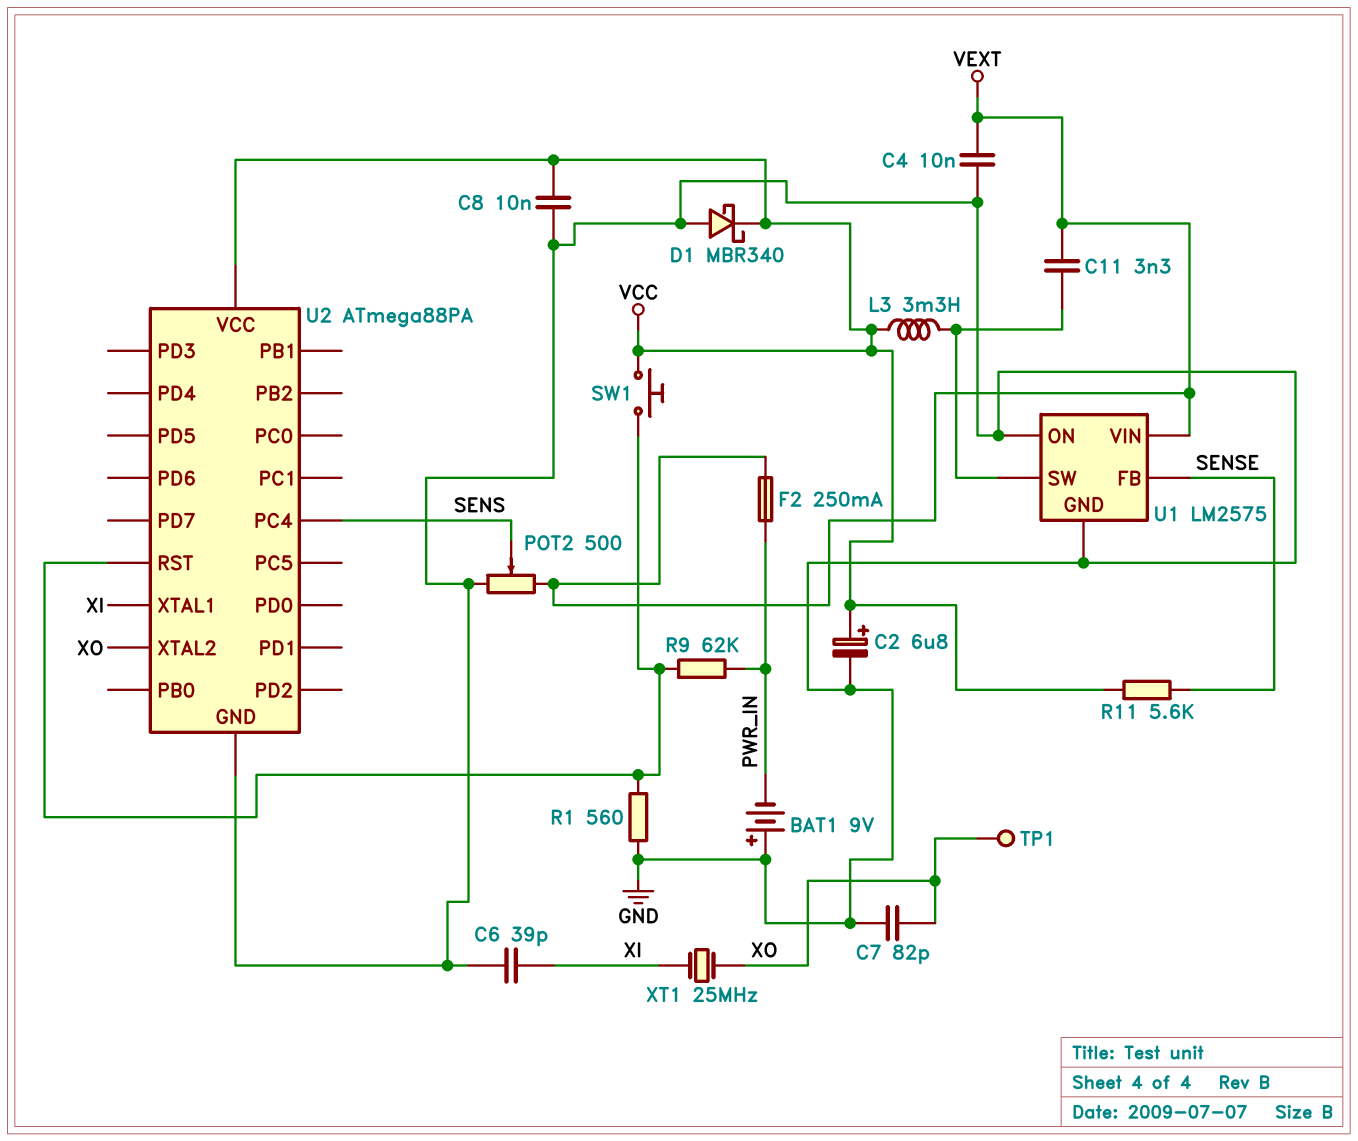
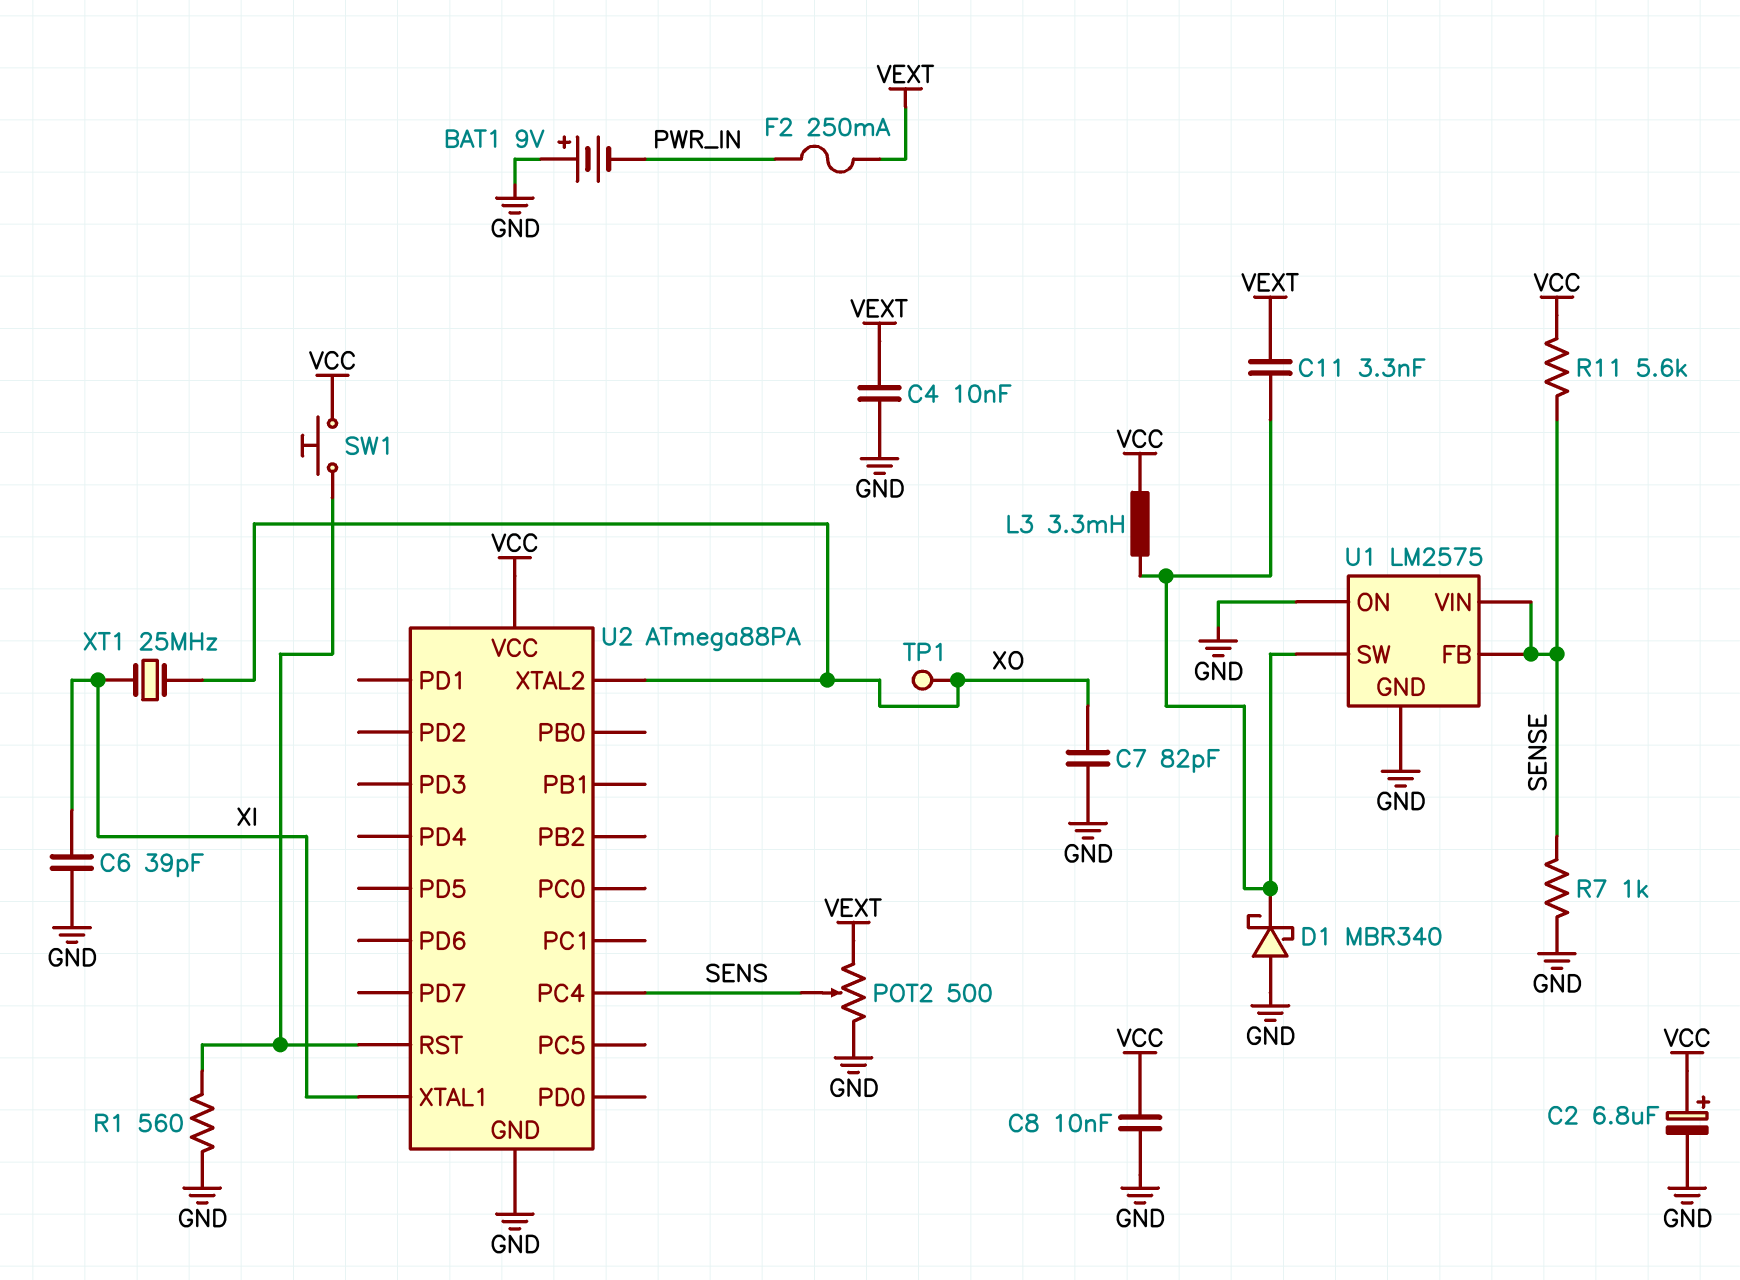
D1: schottky MBR340 (A GND, K VCC) -> schottky MBR340 (A GND, K U1/SW)
R7: none -> 1k (GND, SENSE)
R9: 62k (PWR_IN, U2/RST) -> none
U1 pin VIN: VEXT -> SENSE

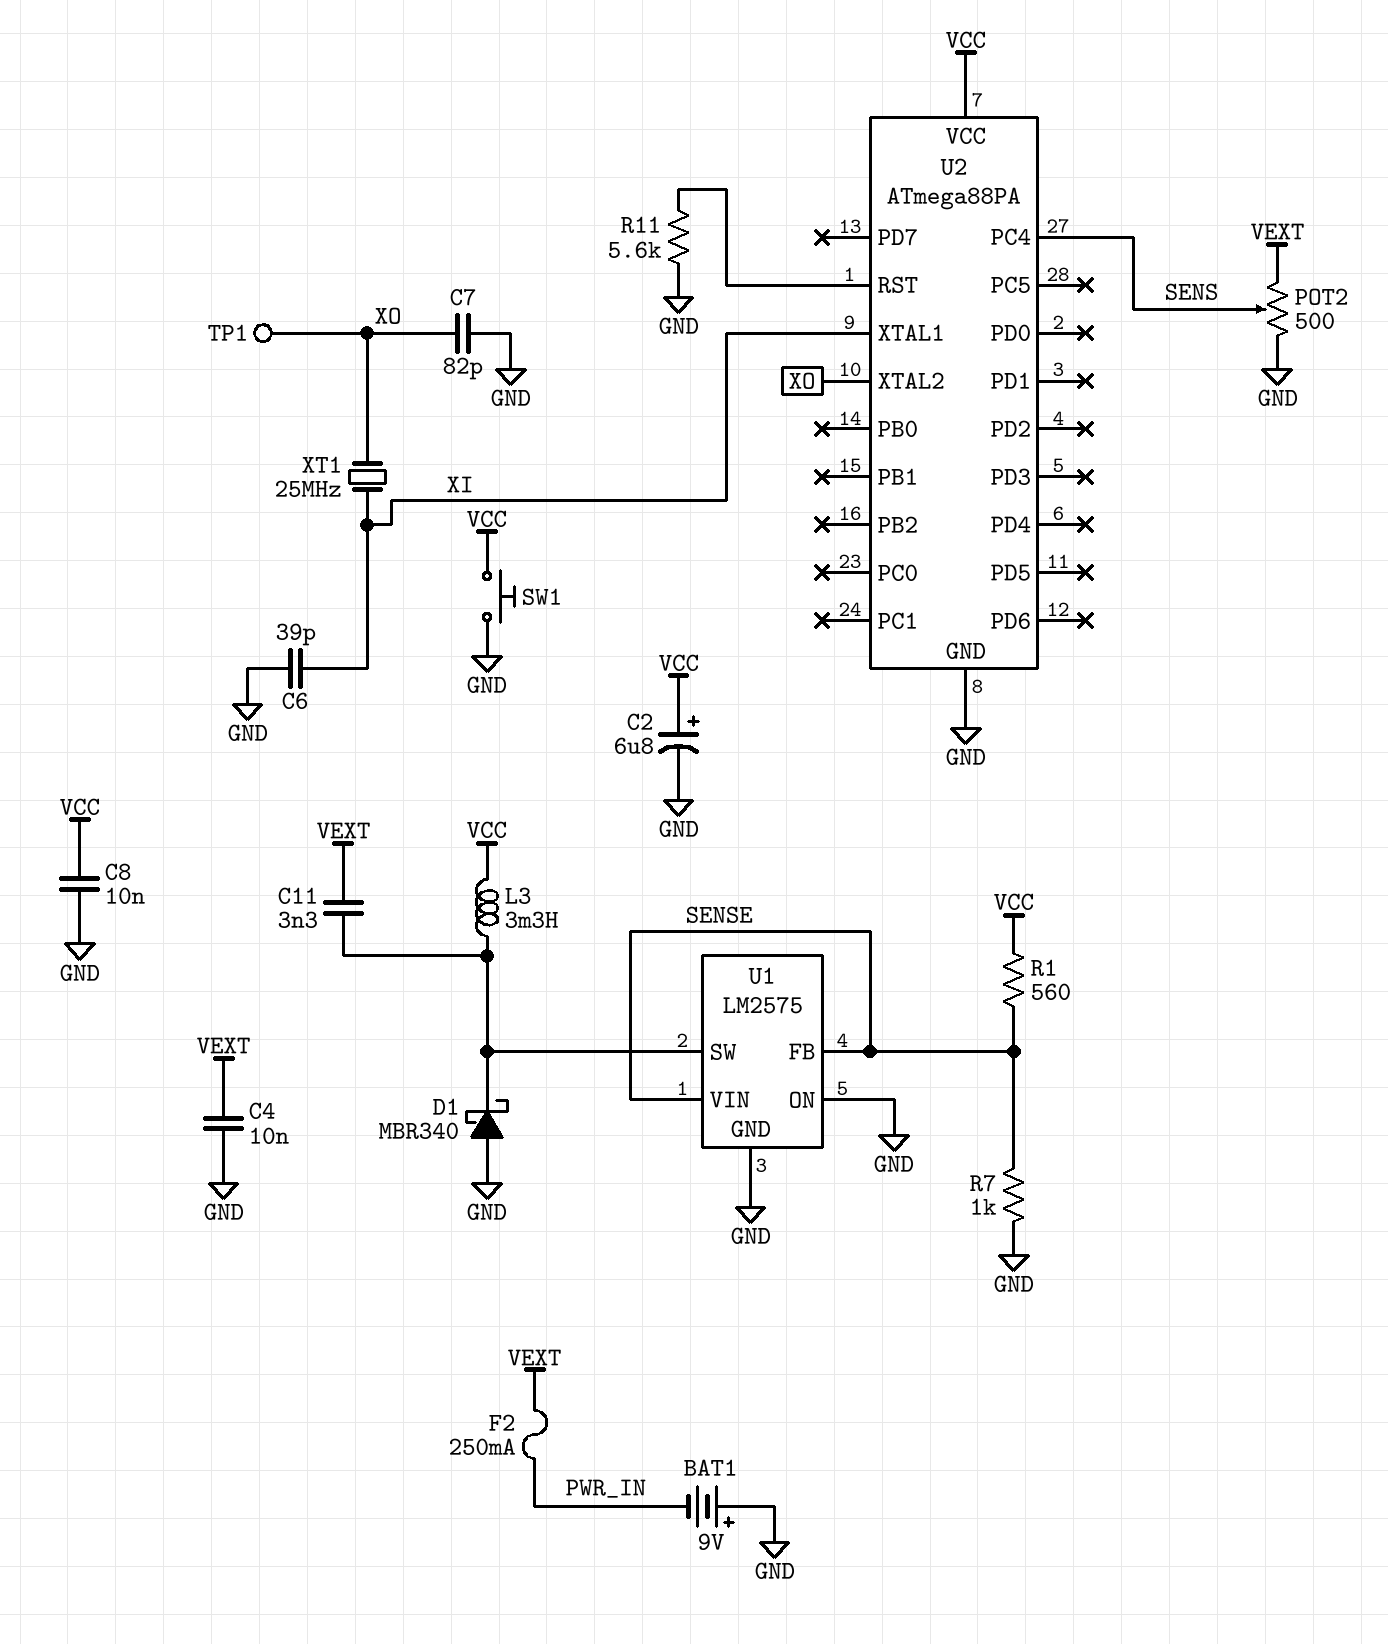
R1: 560 (GND, U2/RST) -> 560 (SENSE, VCC)
R11: 5.6k (SENSE, VCC) -> 5.6k (GND, U2/RST)
SW1: button (U2/RST, VCC) -> button (GND, VCC)

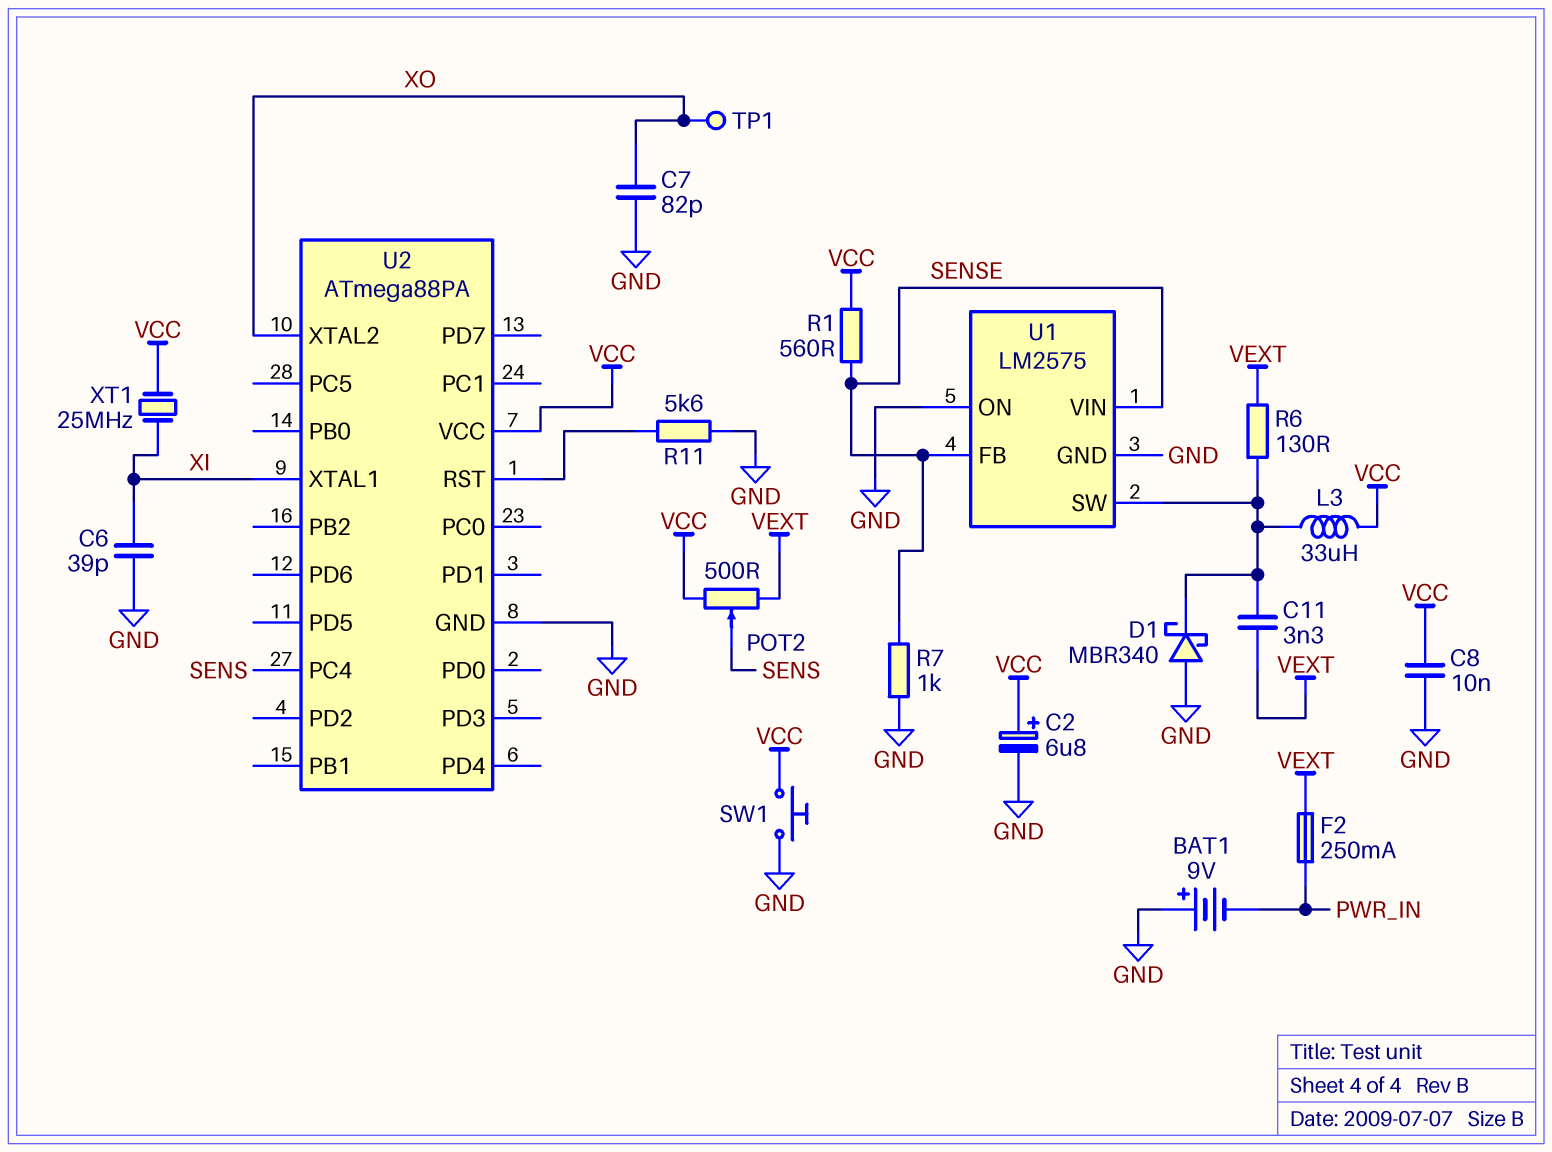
C4: 10nF (GND, VEXT) -> none
L3: 3.3mH (U1/SW, VCC) -> 33uH (U1/SW, VCC)
POT2: 500 (GND, VEXT, wiper SENS) -> 500 (VCC, VEXT, wiper SENS)
R6: none -> 130 (U1/SW, VEXT)
XT1: 25MHz (XI, XO) -> 25MHz (VCC, XI)

